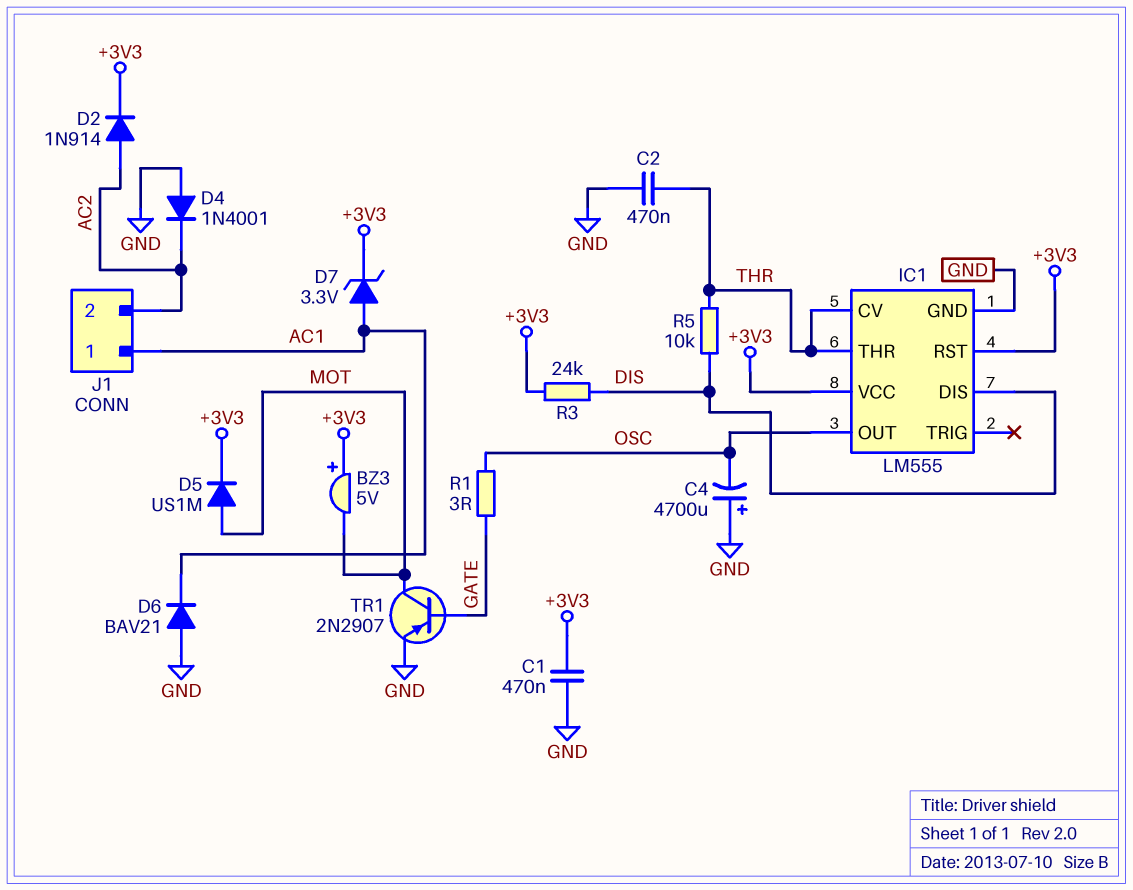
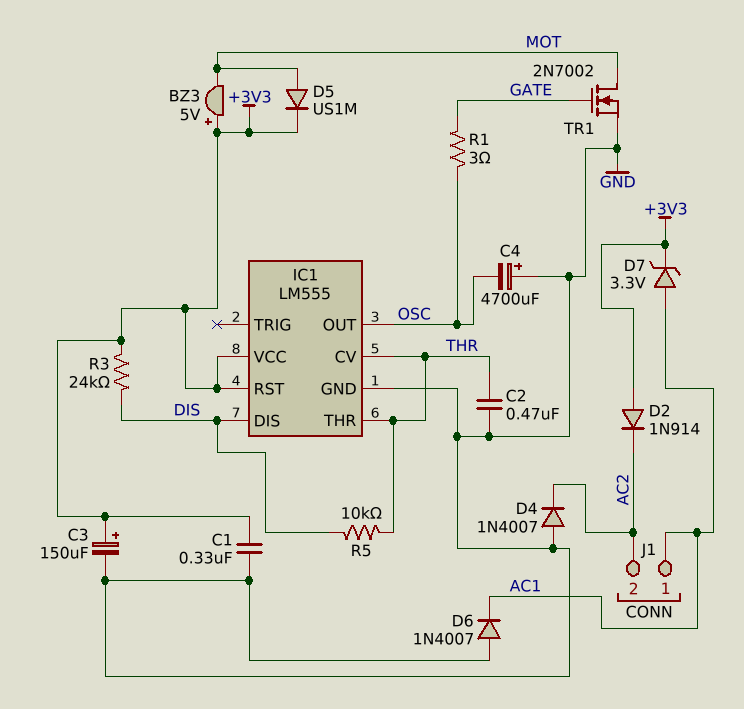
C1: 470nF (+3V3, GND) -> 330nF (+3V3, GND)
C3: none -> 150uF (plus +3V3, minus GND)
D2: diode 1N914 (A AC2, K +3V3) -> diode 1N914 (A +3V3, K AC2)
D4: diode 1N4001 (A GND, K AC2) -> diode 1N4007 (A GND, K AC2)
D6: diode BAV21 (A GND, K AC1) -> diode 1N4007 (A GND, K AC1)
TR1: PNP 2N2907 (B GATE, C MOT, E GND) -> NMOS 2N7002 (G GATE, D MOT, S GND)

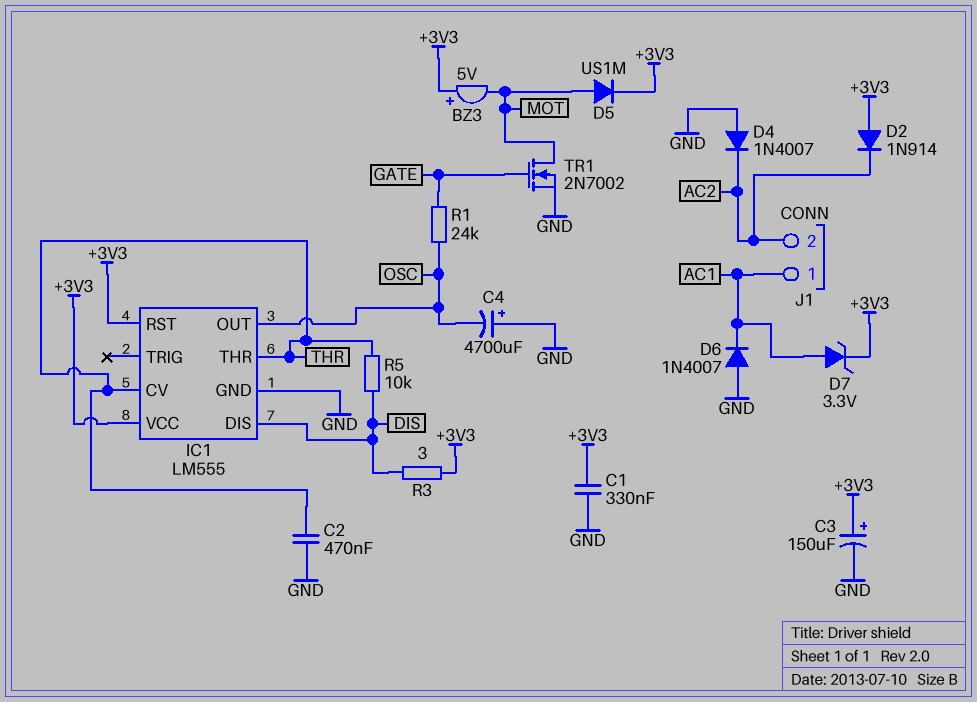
R1: 3 (GATE, OSC) -> 24k (GATE, OSC)
R3: 24k (+3V3, DIS) -> 3 (+3V3, DIS)

